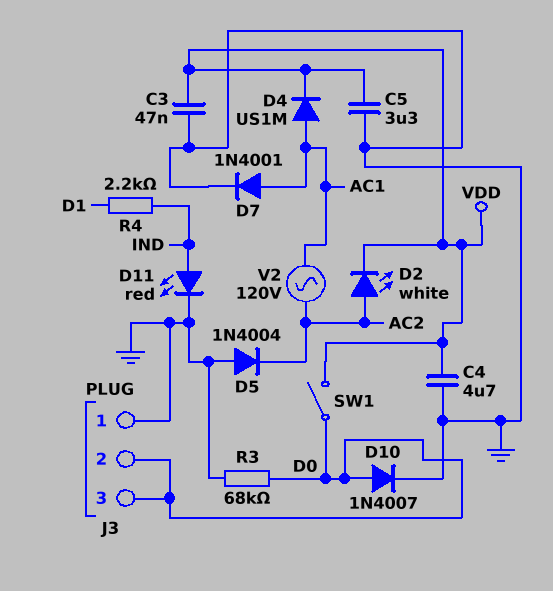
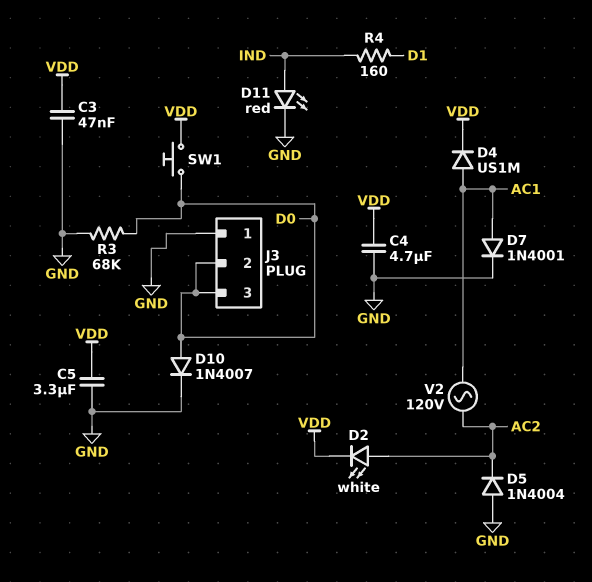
R4: 2.2k (D1, IND) -> 160 (D1, IND)
SW1: switch (D0, VDD) -> button (D0, VDD)

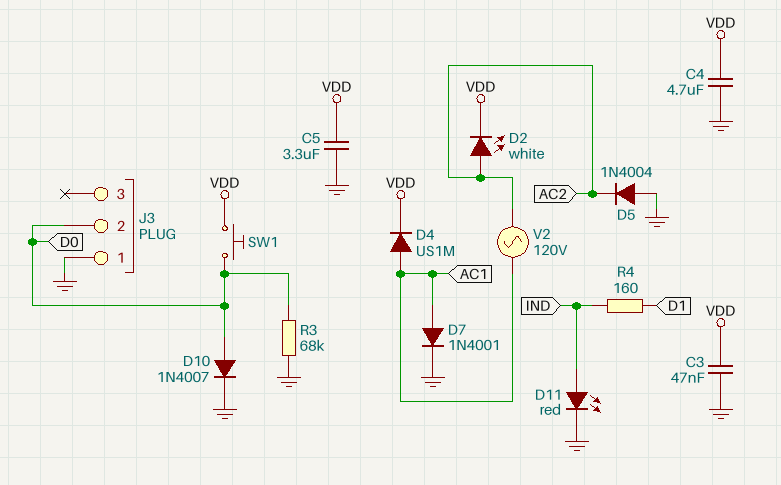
J3 pin 3: D0 -> none

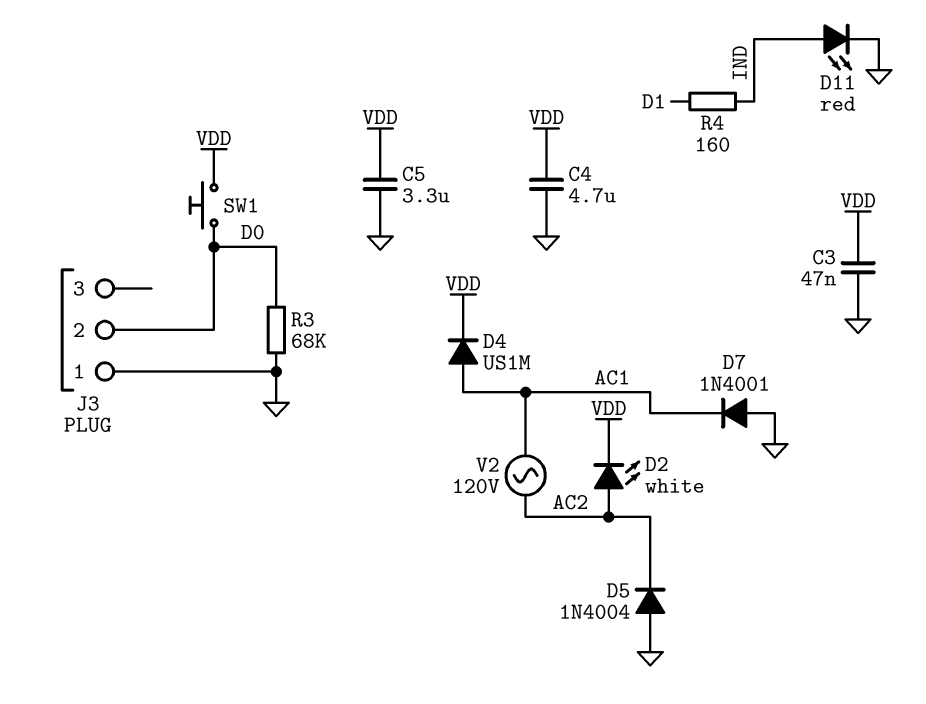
D7: diode 1N4001 (A AC1, K GND) -> diode 1N4001 (A GND, K AC1)
D10: diode 1N4007 (A D0, K GND) -> none

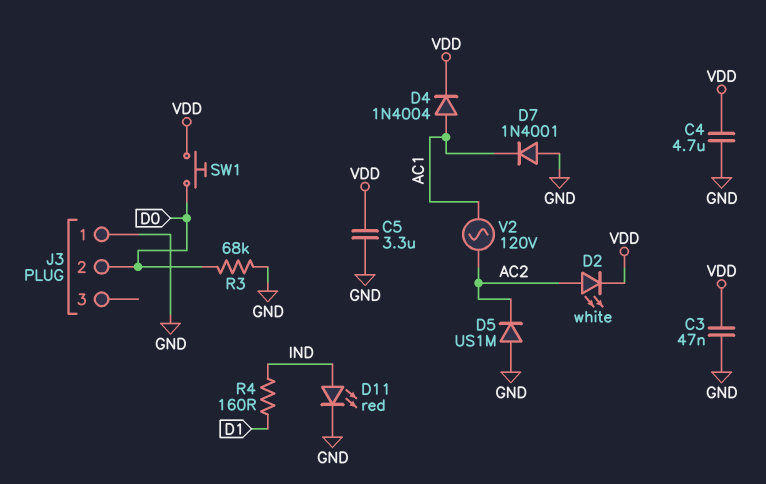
D4: diode US1M (A AC1, K VDD) -> diode 1N4004 (A AC1, K VDD)
D5: diode 1N4004 (A GND, K AC2) -> diode US1M (A GND, K AC2)

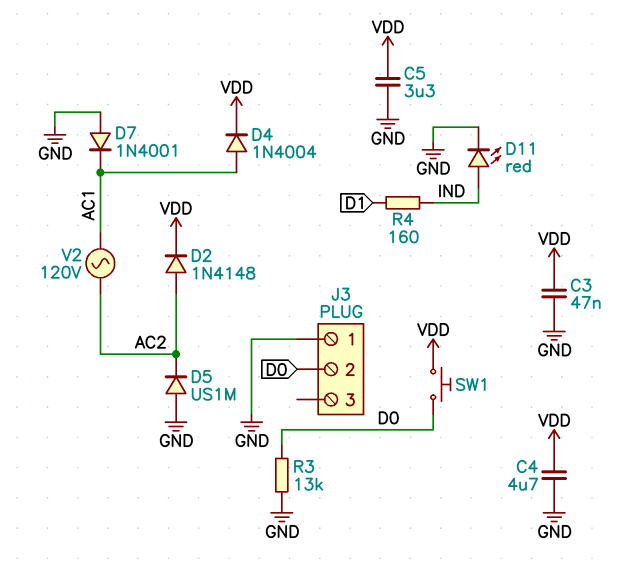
D2: LED white (A AC2, K VDD) -> diode 1N4148 (A AC2, K VDD)
R3: 68k (D0, GND) -> 13k (D0, GND)

